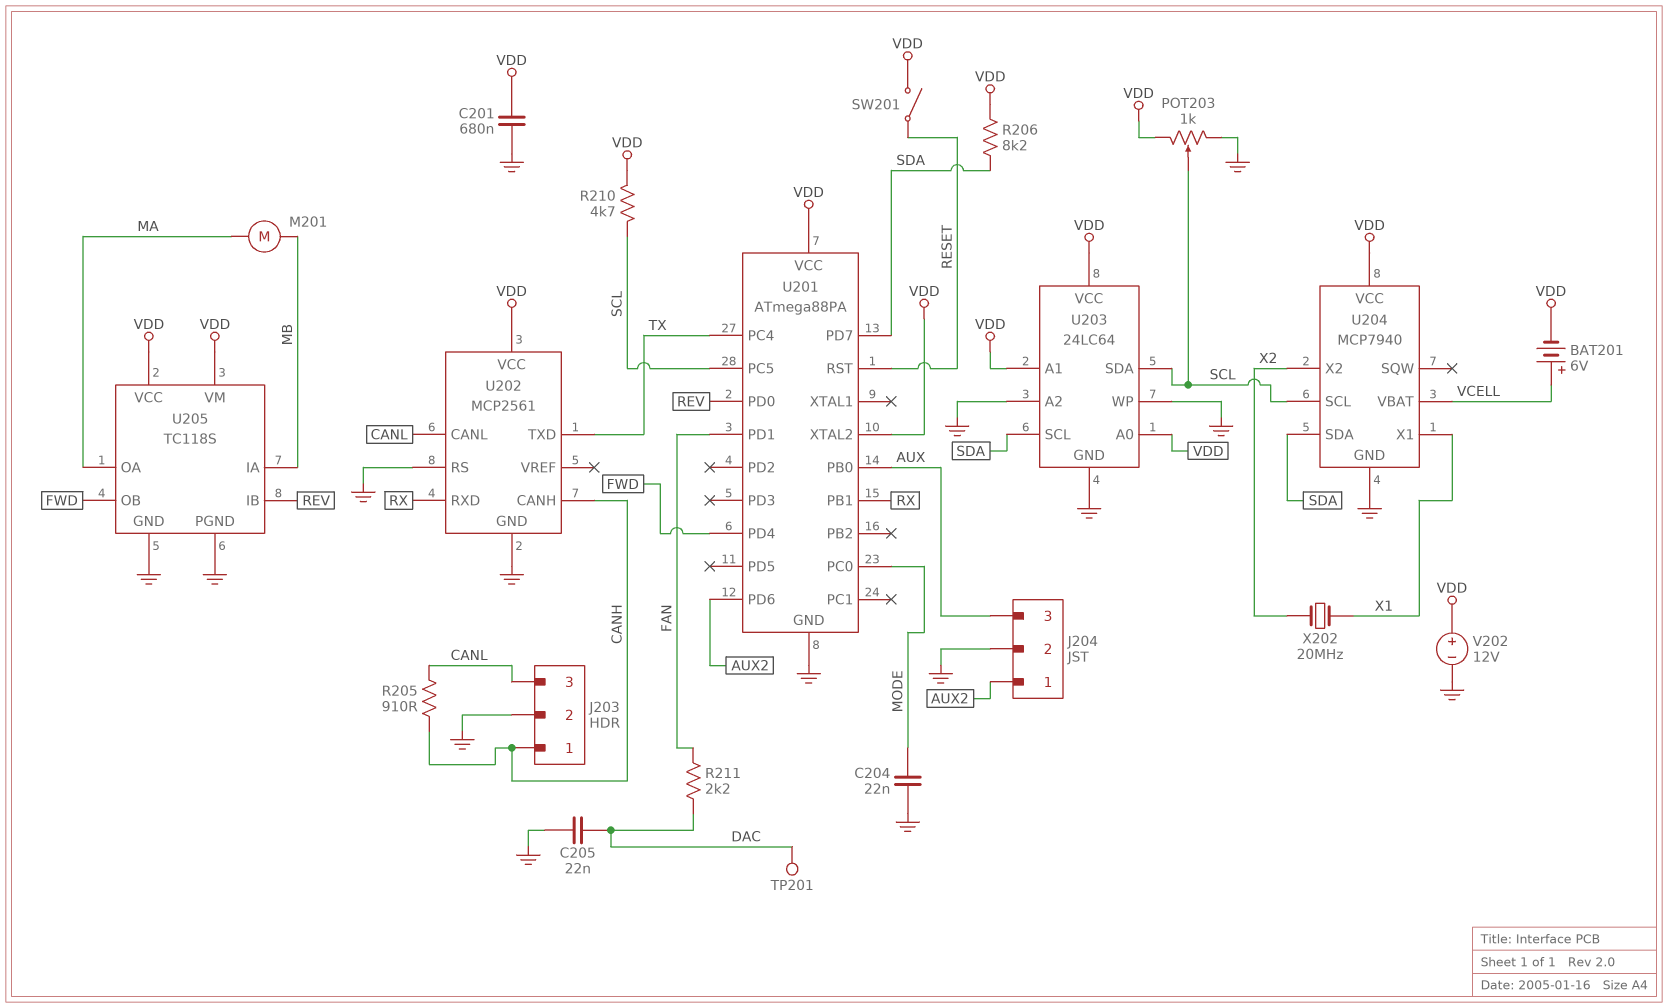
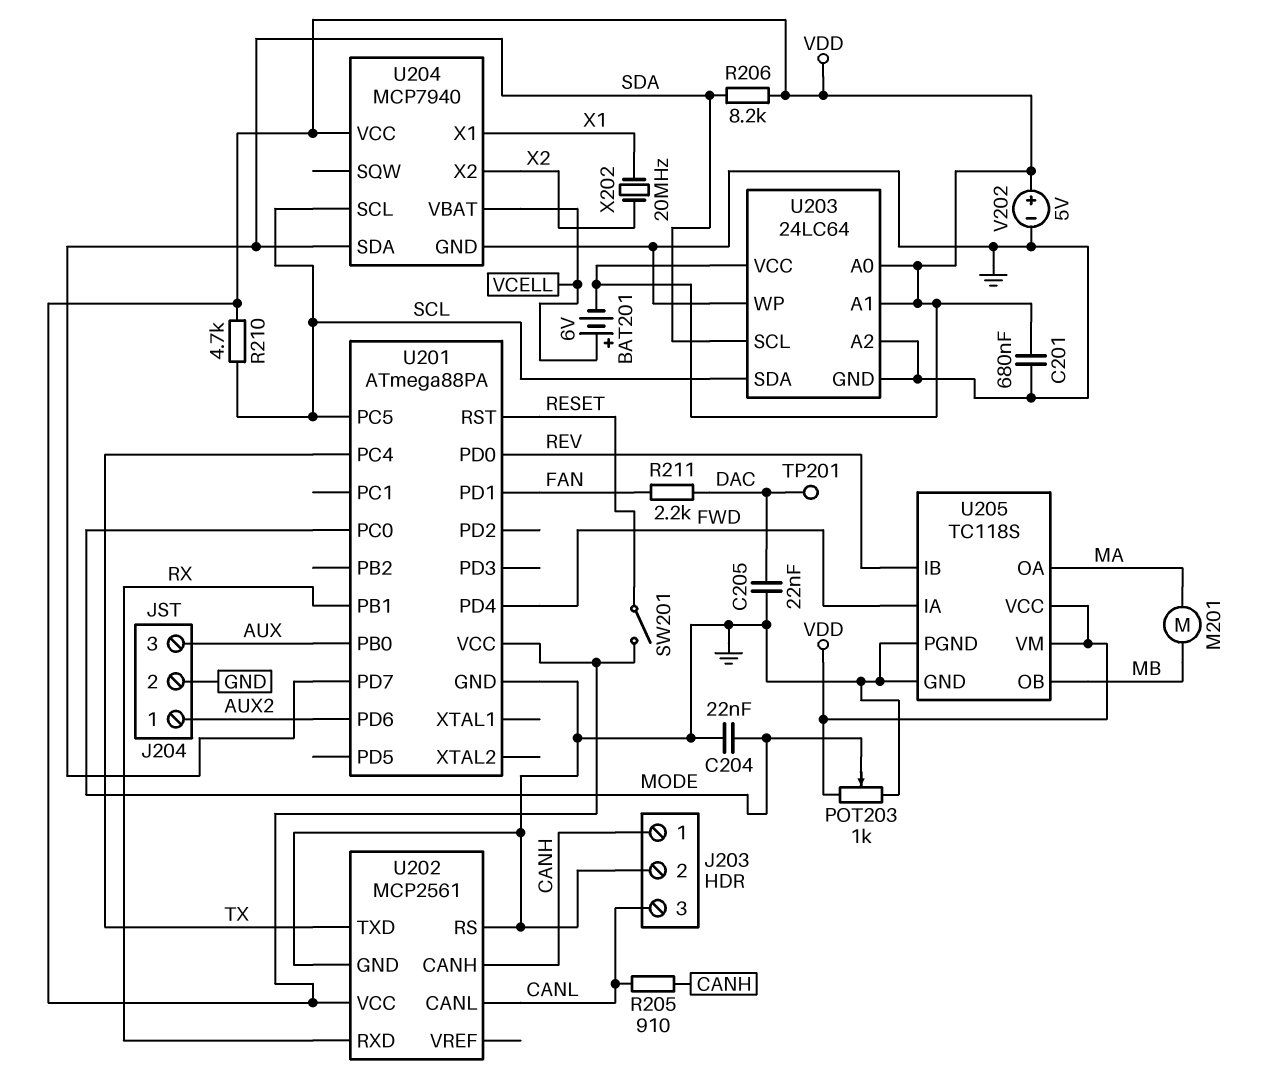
POT203: 1k (GND, VDD, wiper SCL) -> 1k (GND, VDD, wiper MODE)
U201 pin XTAL2: VDD -> none
U205 pin IA: MB -> FWD
U205 pin OB: FWD -> MB
V202: 12V (plus VDD, minus GND) -> 5V (plus VDD, minus GND)

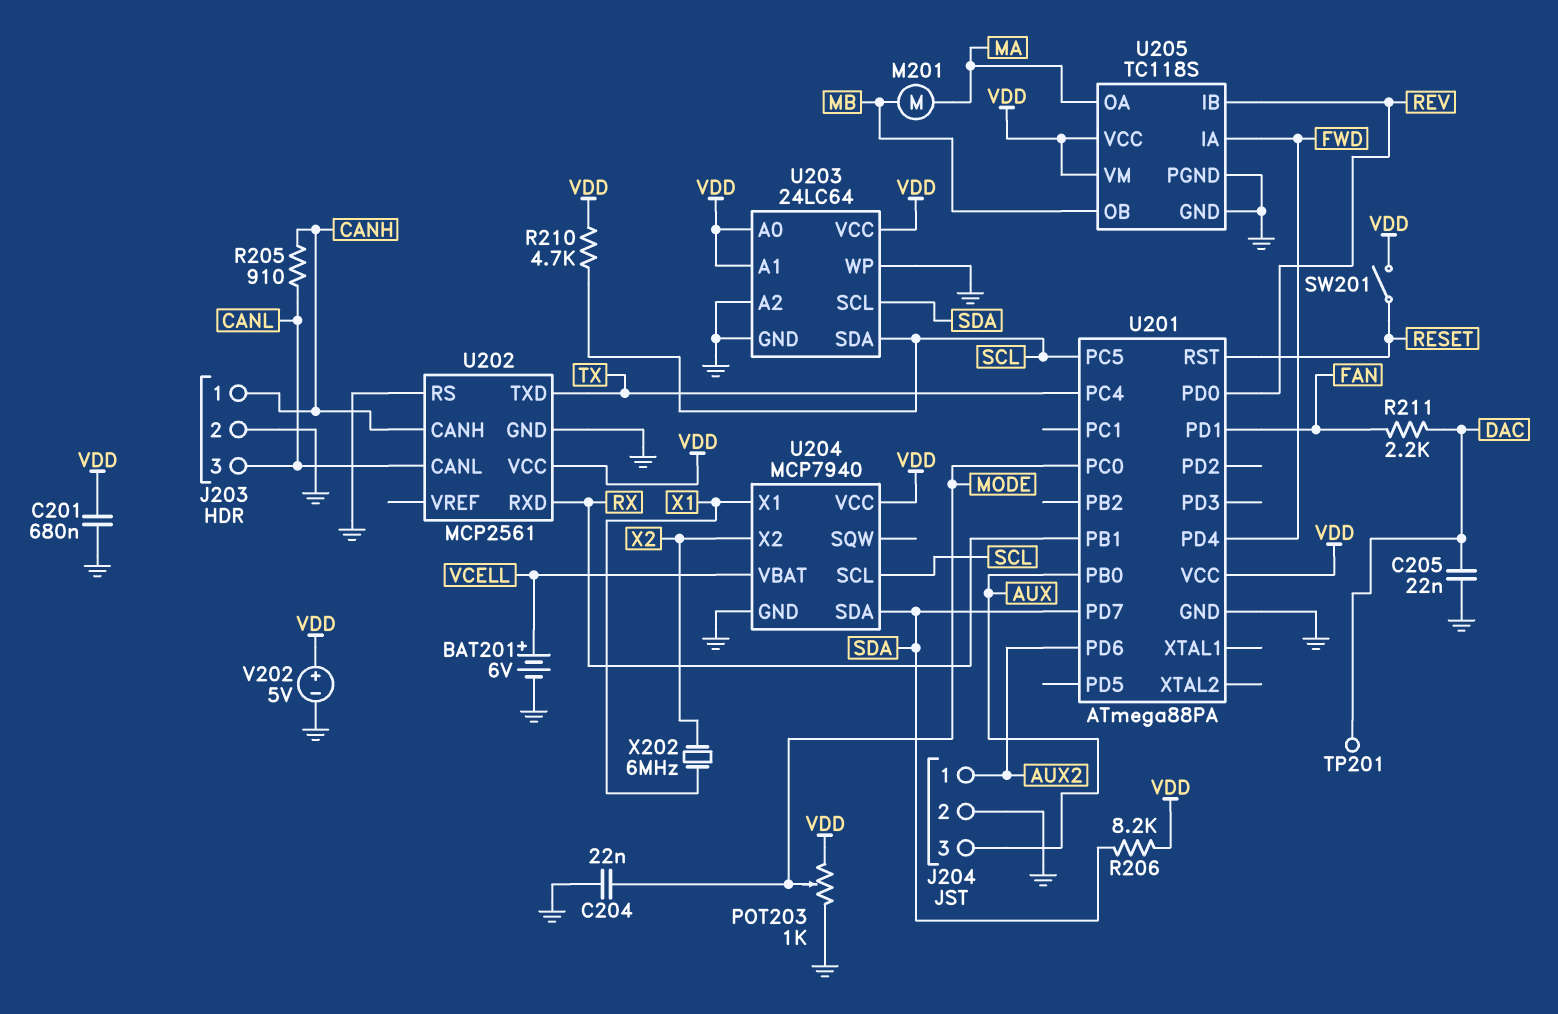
BAT201: 6V (plus VCELL, minus VDD) -> 6V (plus VCELL, minus GND)
X202: 20MHz (X1, X2) -> 6MHz (X1, X2)

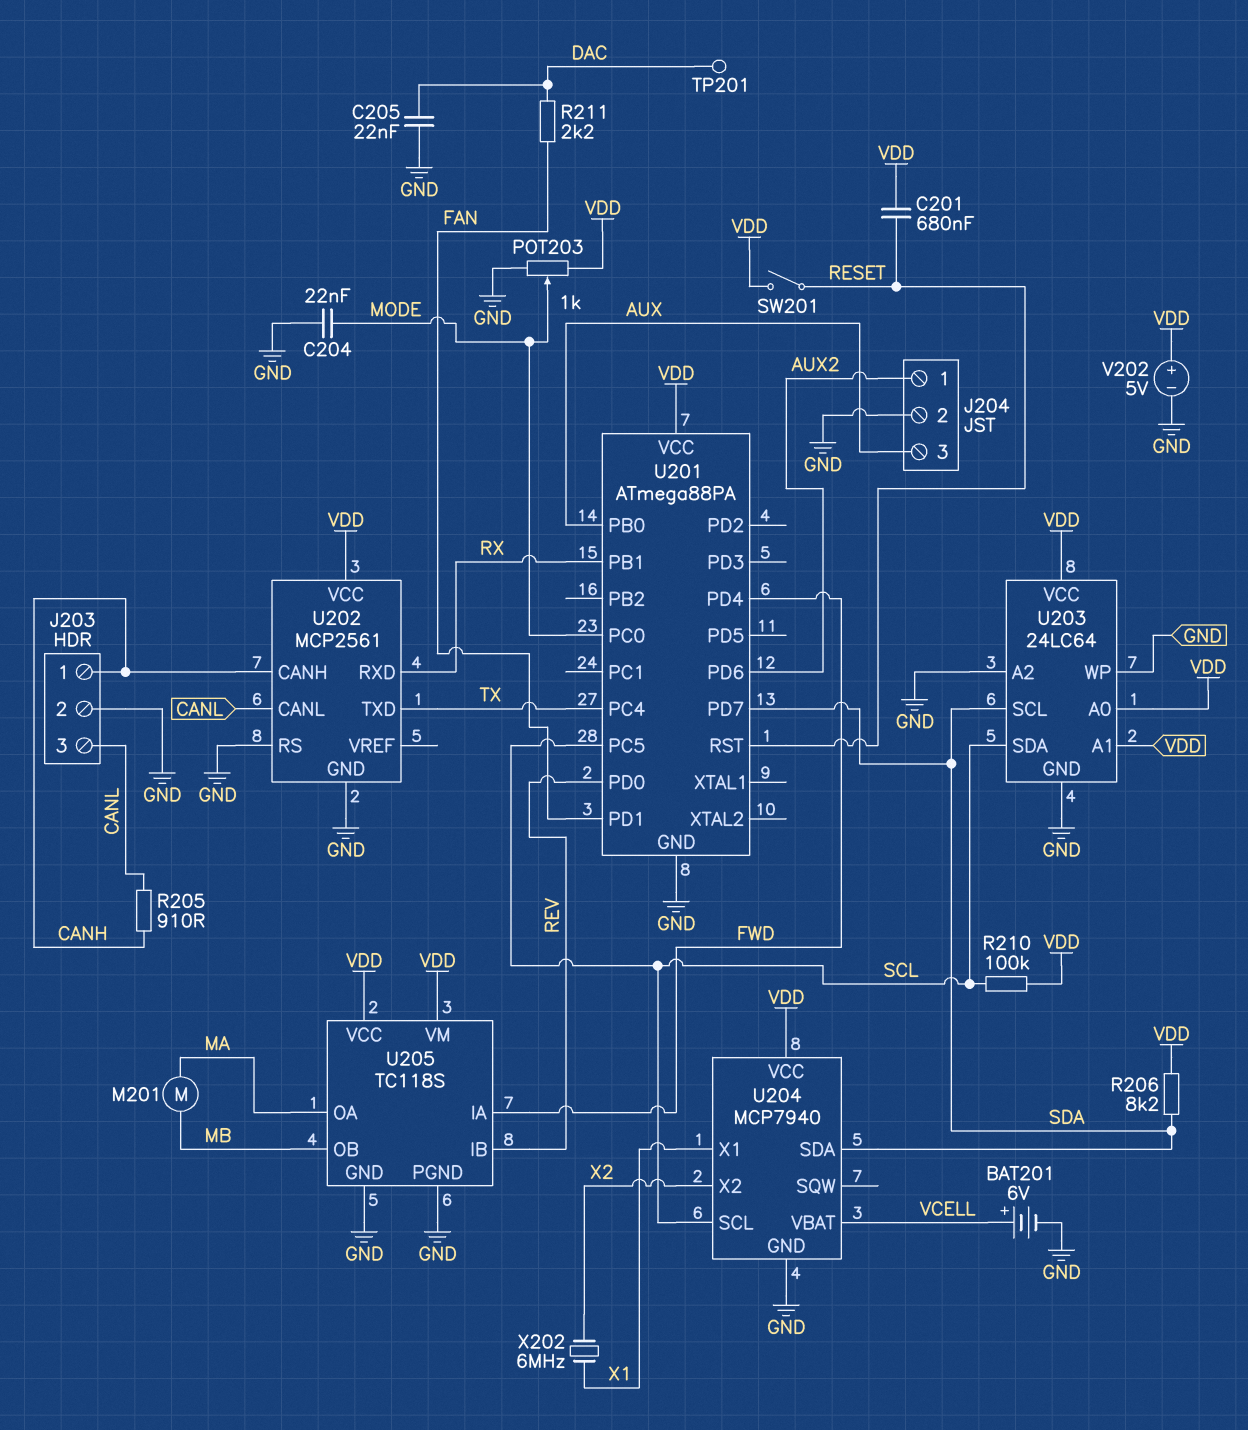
C201: 680nF (GND, VDD) -> 680nF (RESET, VDD)
R210: 4.7k (SCL, VDD) -> 100k (SCL, VDD)

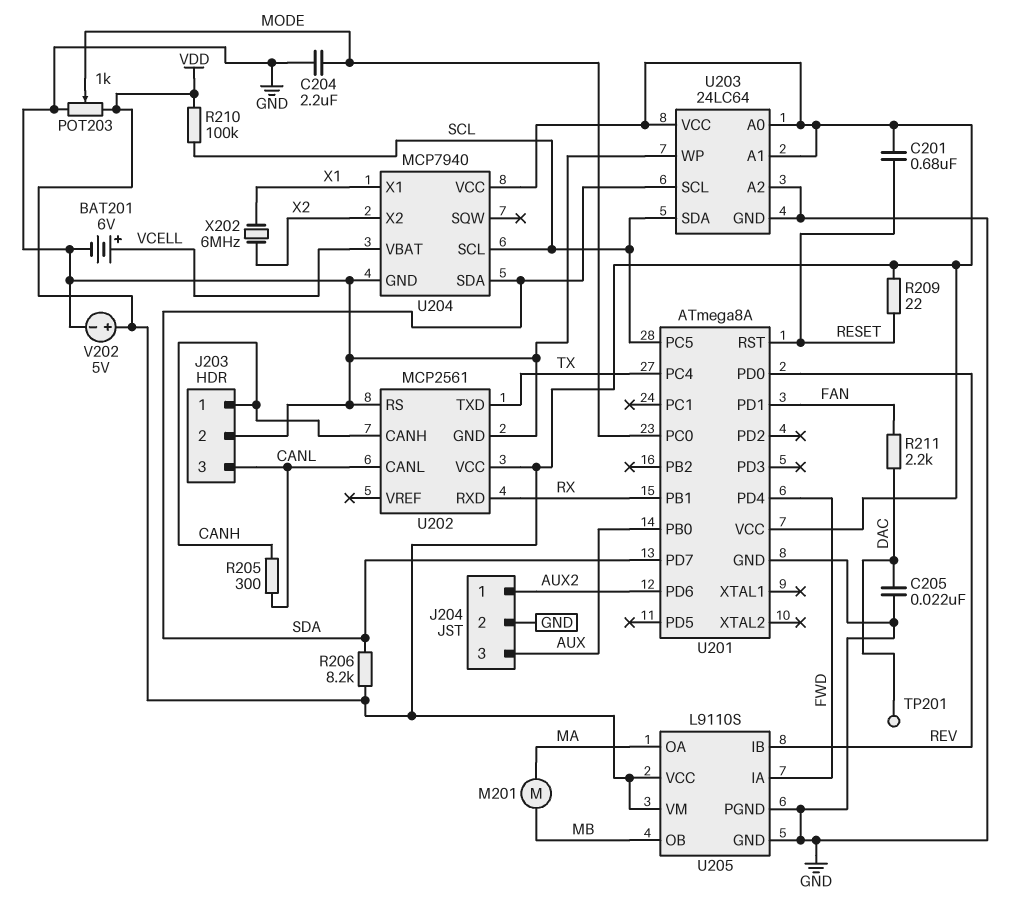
C204: 22nF (GND, MODE) -> 2.2uF (GND, MODE)
R205: 910 (CANH, CANL) -> 300 (CANH, CANL)
R209: none -> 22 (RESET, VDD)
SW201: switch (RESET, VDD) -> none
U201: ATmega88PA -> ATmega8A
U205: TC118S -> L9110S

